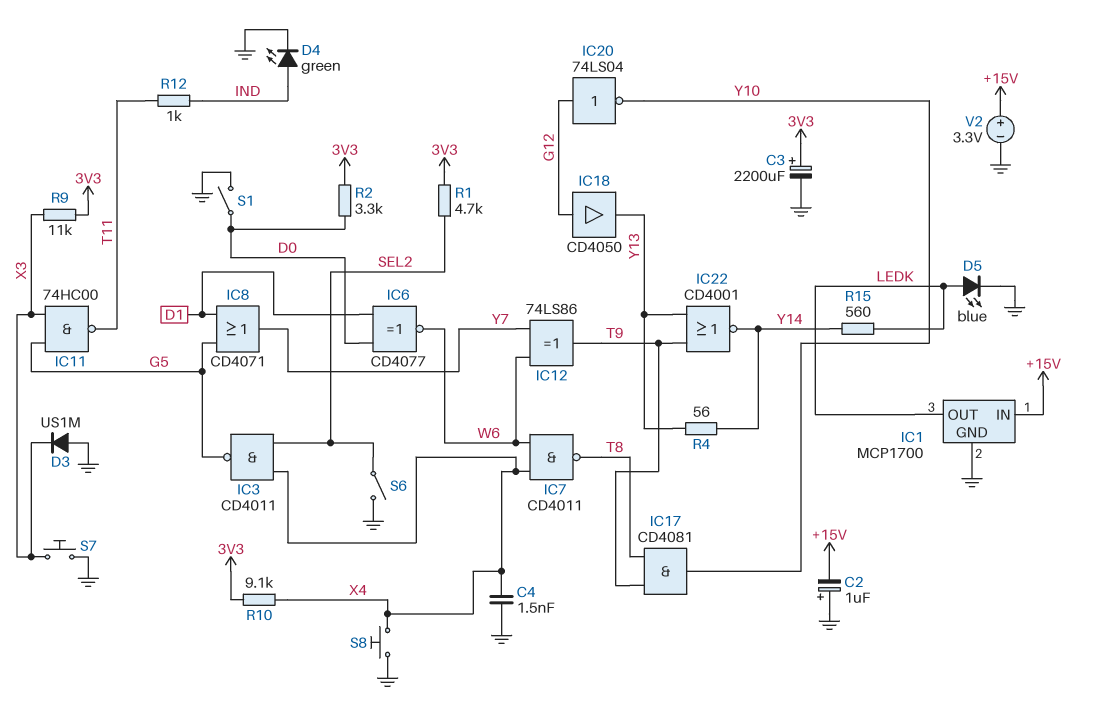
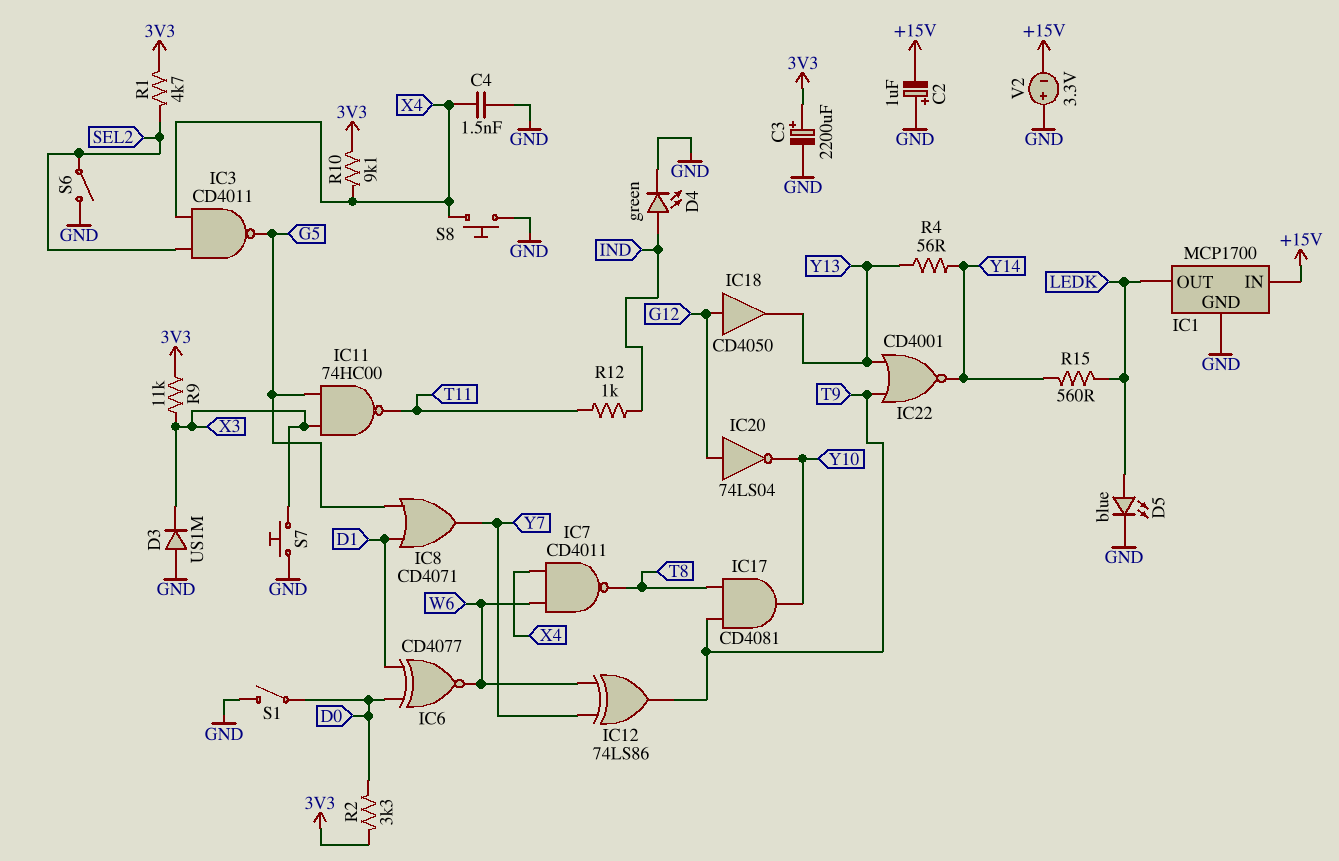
V2: 3.3V (plus +15V, minus GND) -> 3.3V (plus GND, minus +15V)

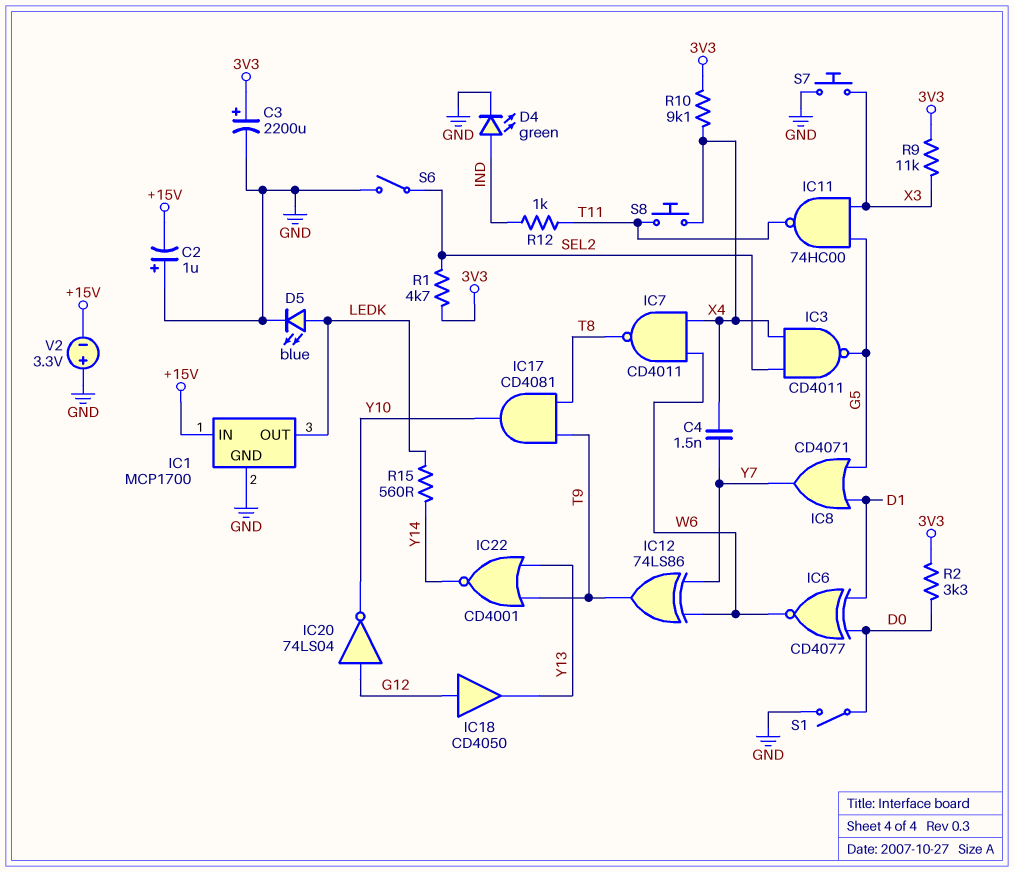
C4: 1.5nF (GND, X4) -> 1.5nF (X4, Y7)
D3: diode US1M (A GND, K X3) -> none
R4: 56 (Y13, Y14) -> none
S8: button (GND, X4) -> button (T11, X4)

